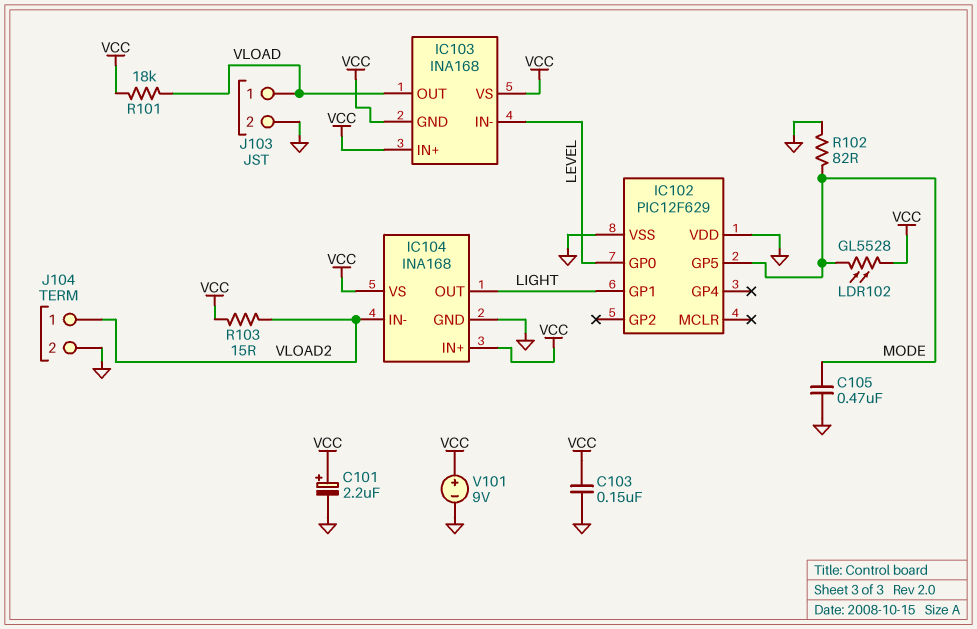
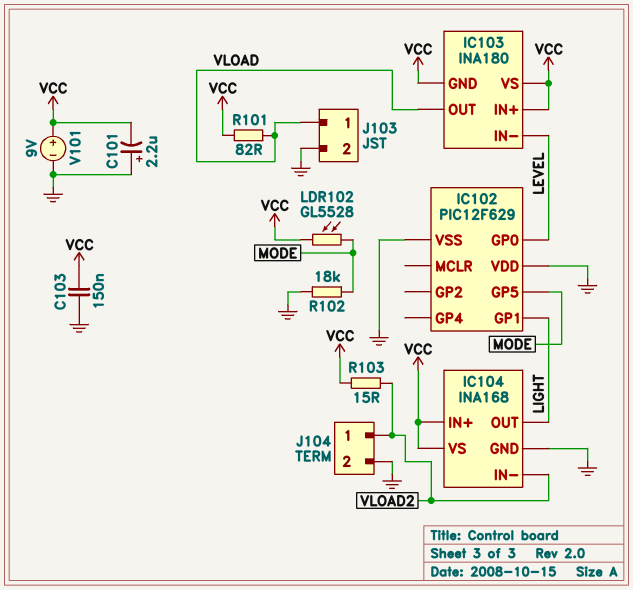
C101: 2.2uF (plus VCC, minus GND) -> 2.2uF (plus GND, minus VCC)
C105: 470nF (GND, MODE) -> none
IC103: INA168 -> INA180
R101: 18k (VCC, VLOAD) -> 82 (VCC, VLOAD)
R102: 82 (GND, MODE) -> 18k (GND, MODE)

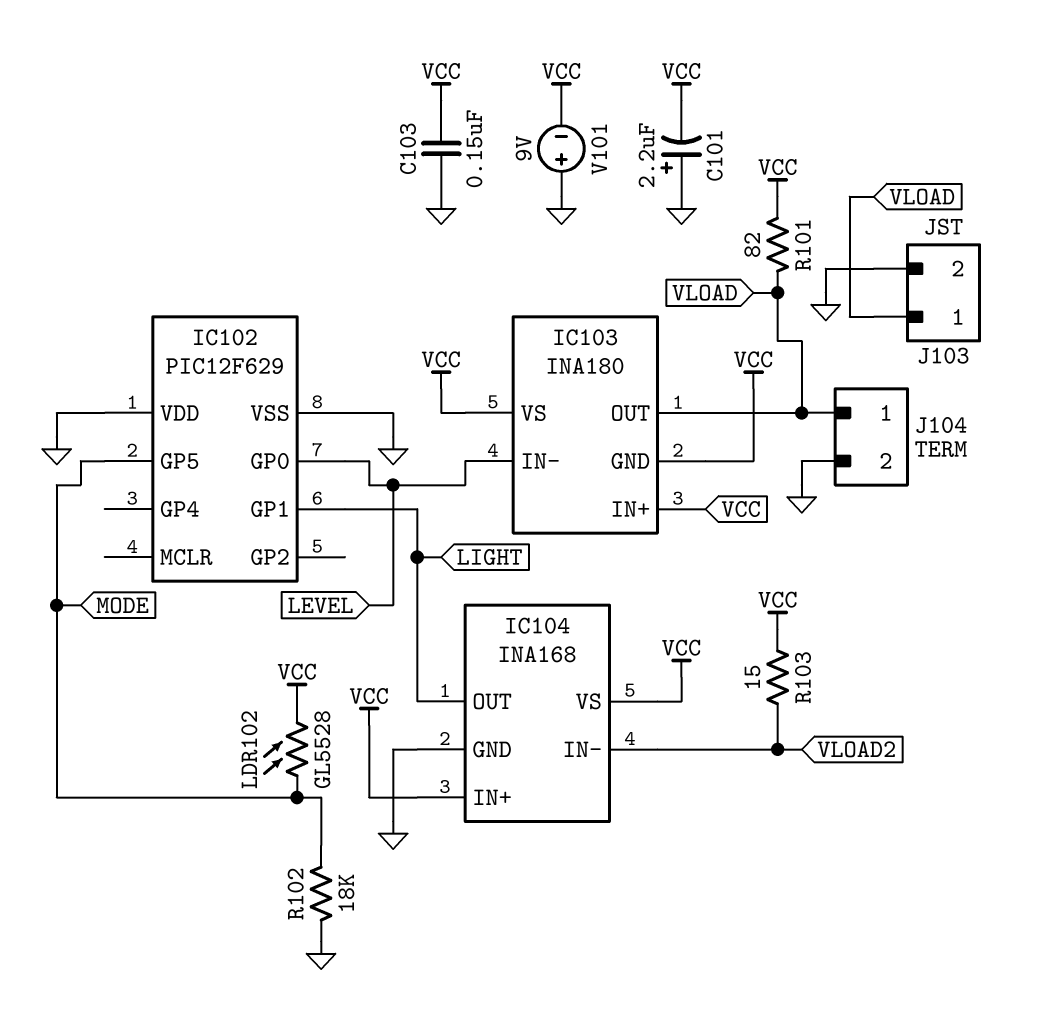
J104 pin 1: VLOAD2 -> VLOAD
V101: 9V (plus VCC, minus GND) -> 9V (plus GND, minus VCC)

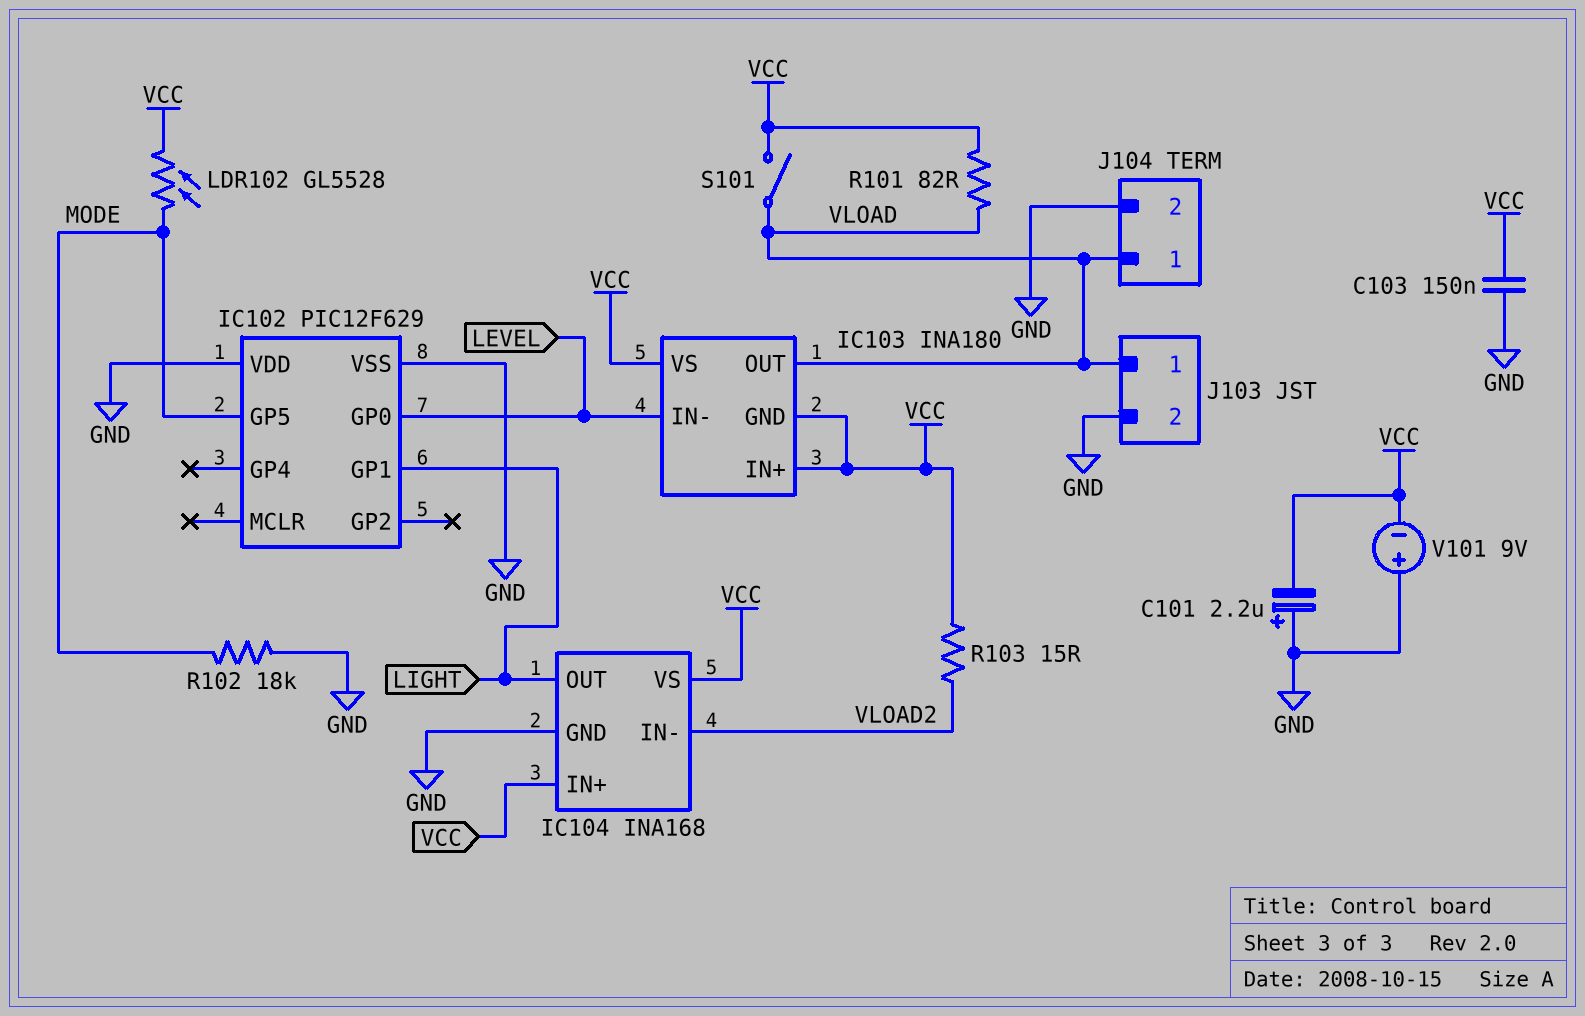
S101: none -> switch (VCC, VLOAD)

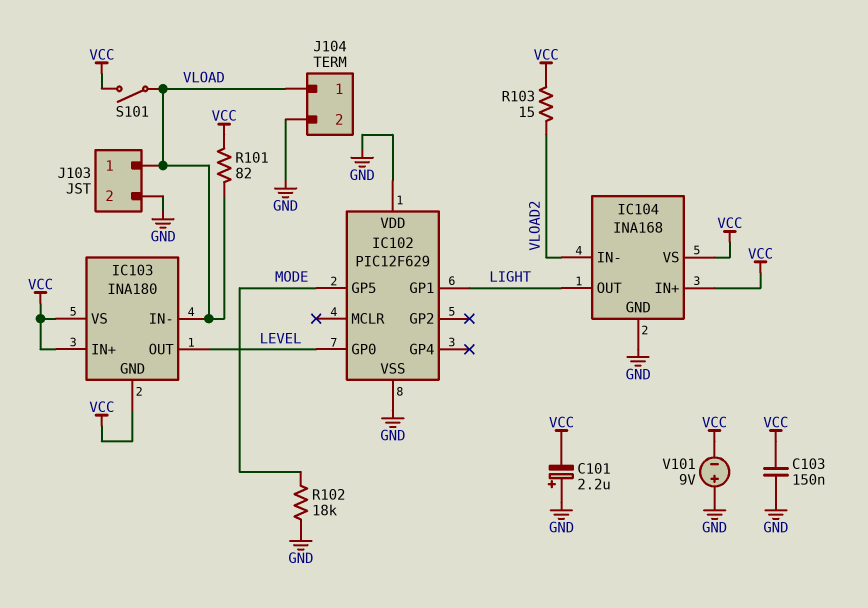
IC103 pin IN-: LEVEL -> VLOAD
IC103 pin OUT: VLOAD -> LEVEL
LDR102: GL5528 (MODE, VCC) -> none

